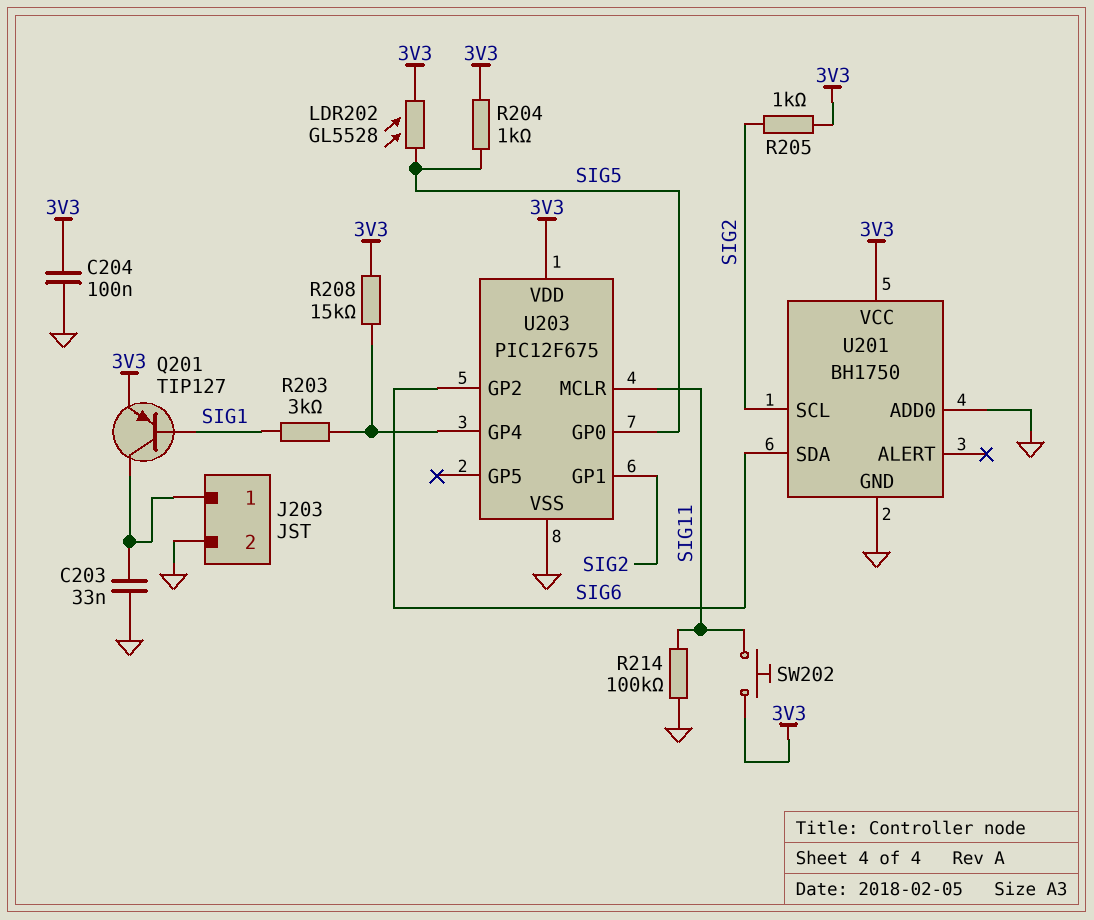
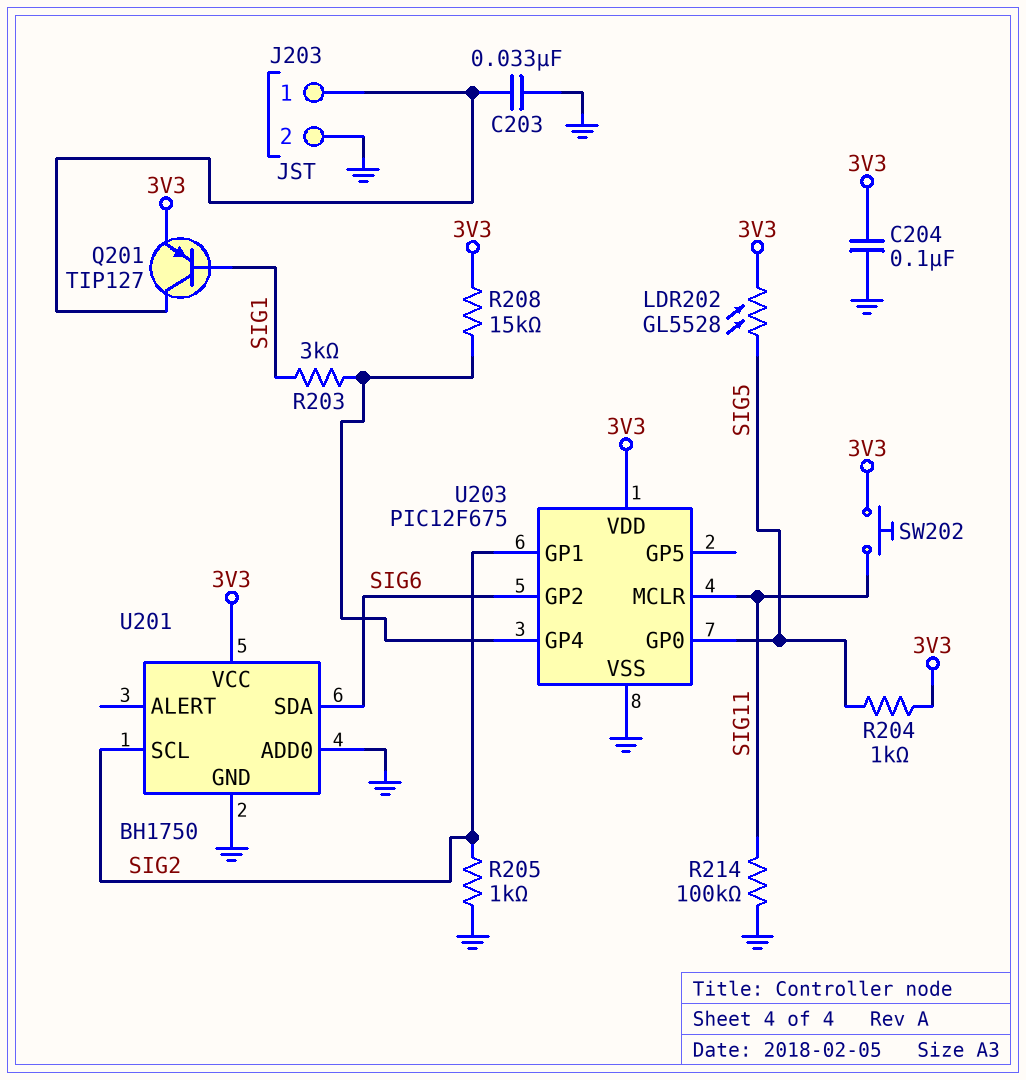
R205: 1k (3V3, SIG2) -> 1k (GND, SIG2)

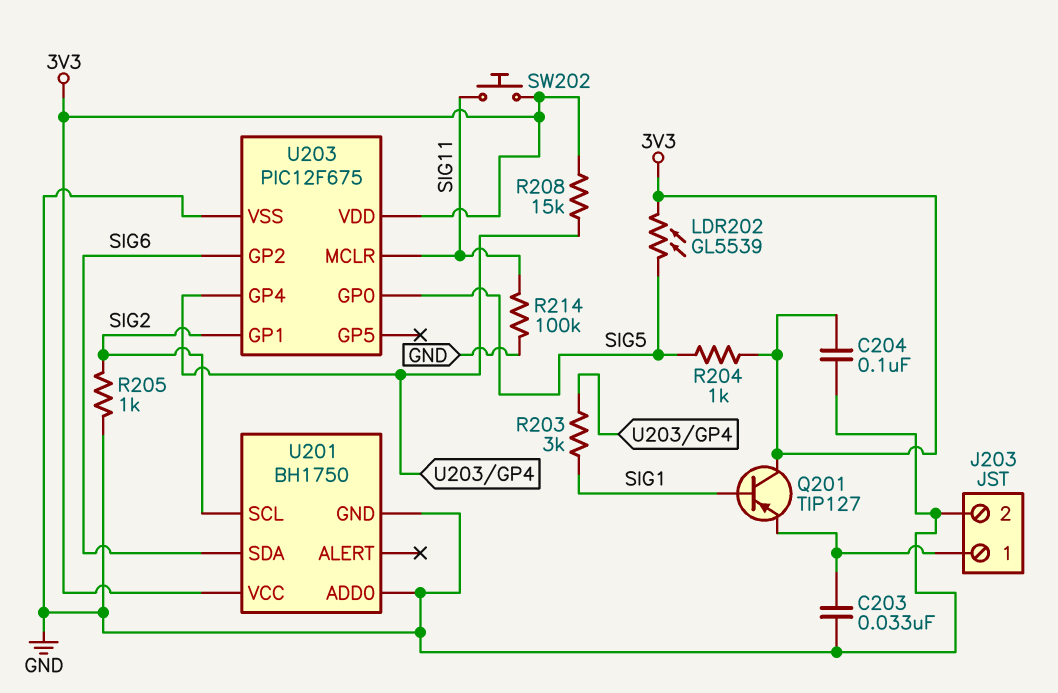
LDR202: GL5528 (3V3, SIG5) -> GL5539 (3V3, SIG5)
Q201: PNP TIP127 (B SIG1, C J203/1, E 3V3) -> PNP TIP127 (B SIG1, C 3V3, E J203/1)

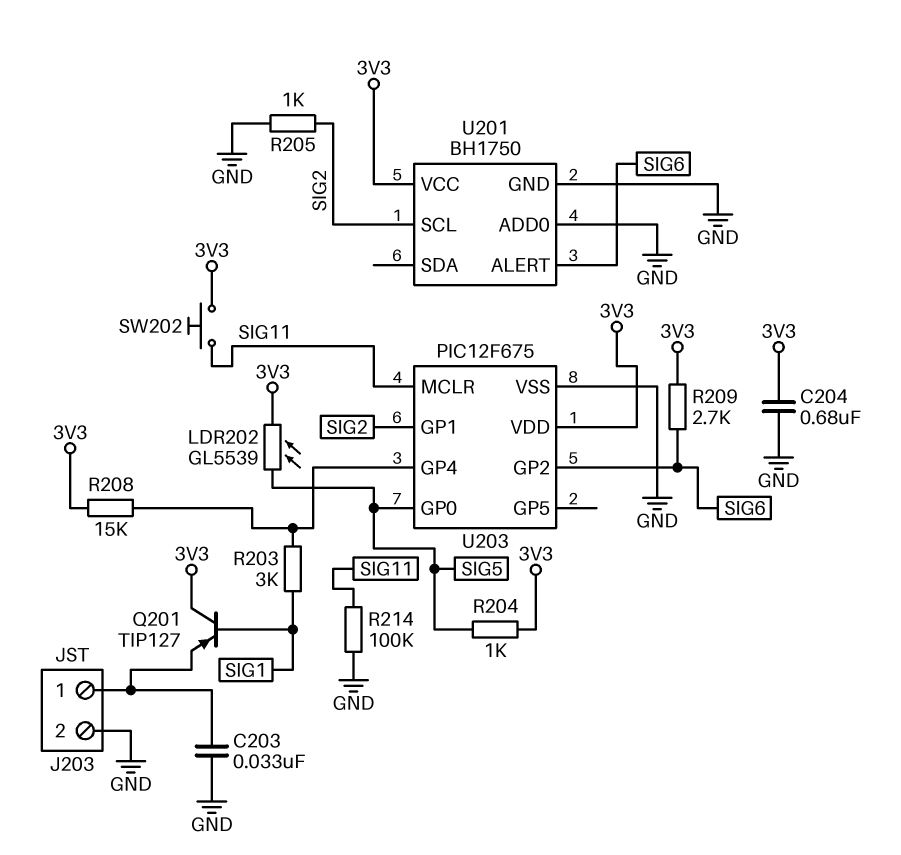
C204: 100nF (3V3, GND) -> 680nF (3V3, GND)
R209: none -> 2.7k (3V3, SIG6)
U201 pin ALERT: none -> SIG6
U201 pin SDA: SIG6 -> none

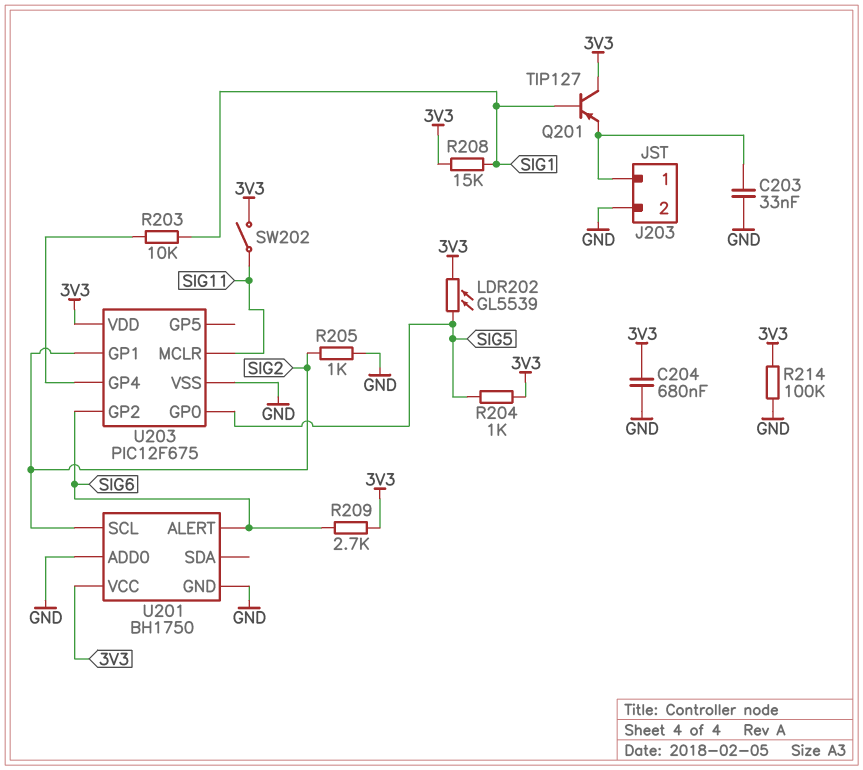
R203: 3k (SIG1, U203/GP4) -> 10k (SIG1, U203/GP4)
R208: 15k (3V3, U203/GP4) -> 15k (3V3, SIG1)
R214: 100k (GND, SIG11) -> 100k (3V3, GND)
SW202: button (3V3, SIG11) -> switch (3V3, SIG11)

